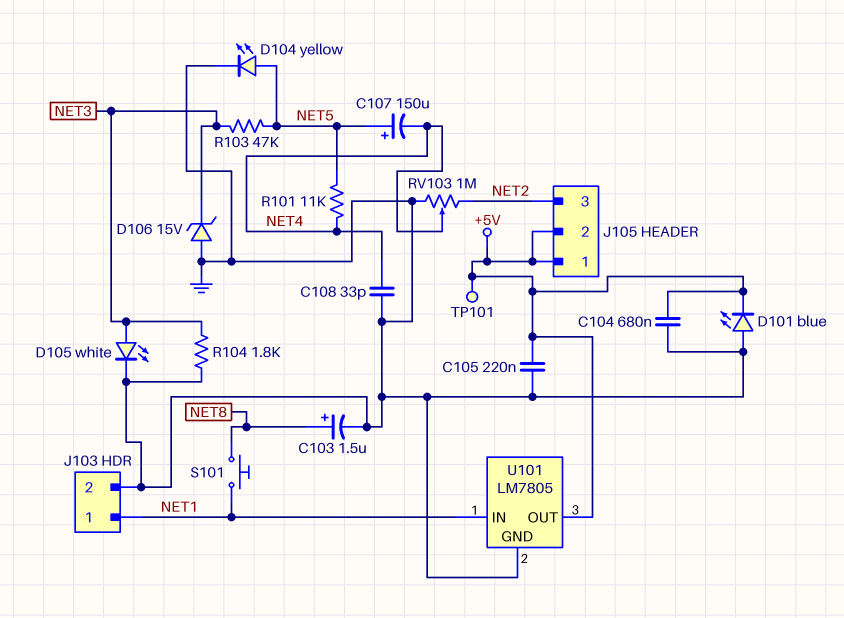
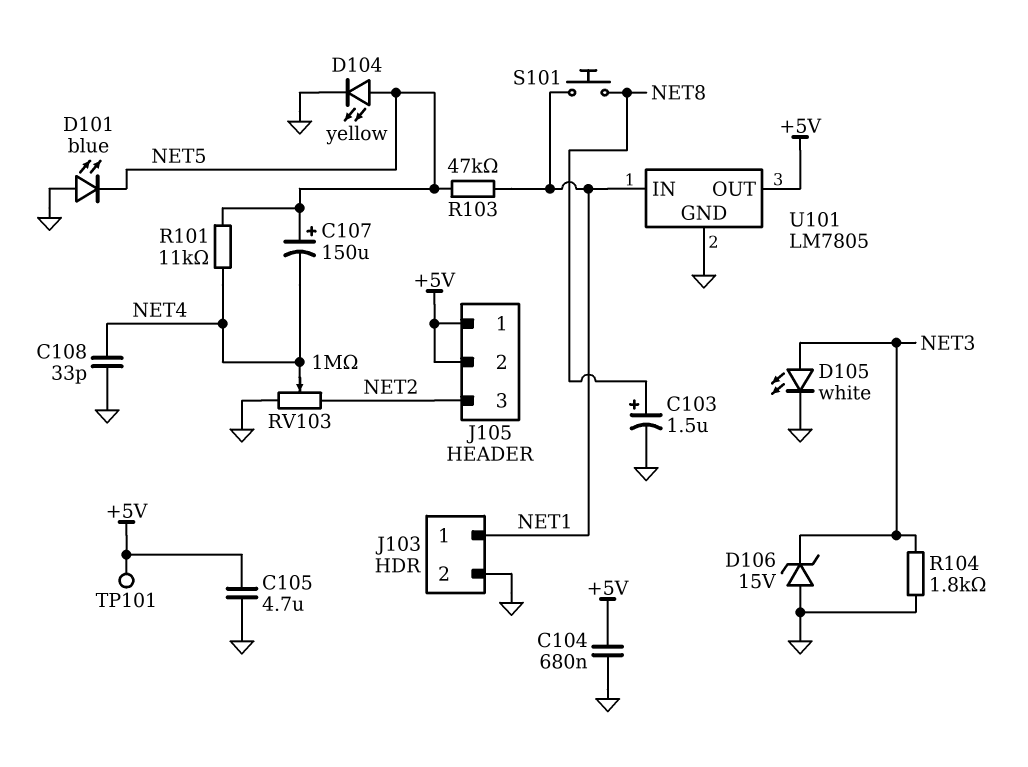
C105: 220nF (+5V, GND) -> 4.7uF (+5V, GND)
D101: LED blue (A GND, K +5V) -> LED blue (A GND, K NET5)
R103: 47k (NET3, NET5) -> 47k (NET1, NET5)

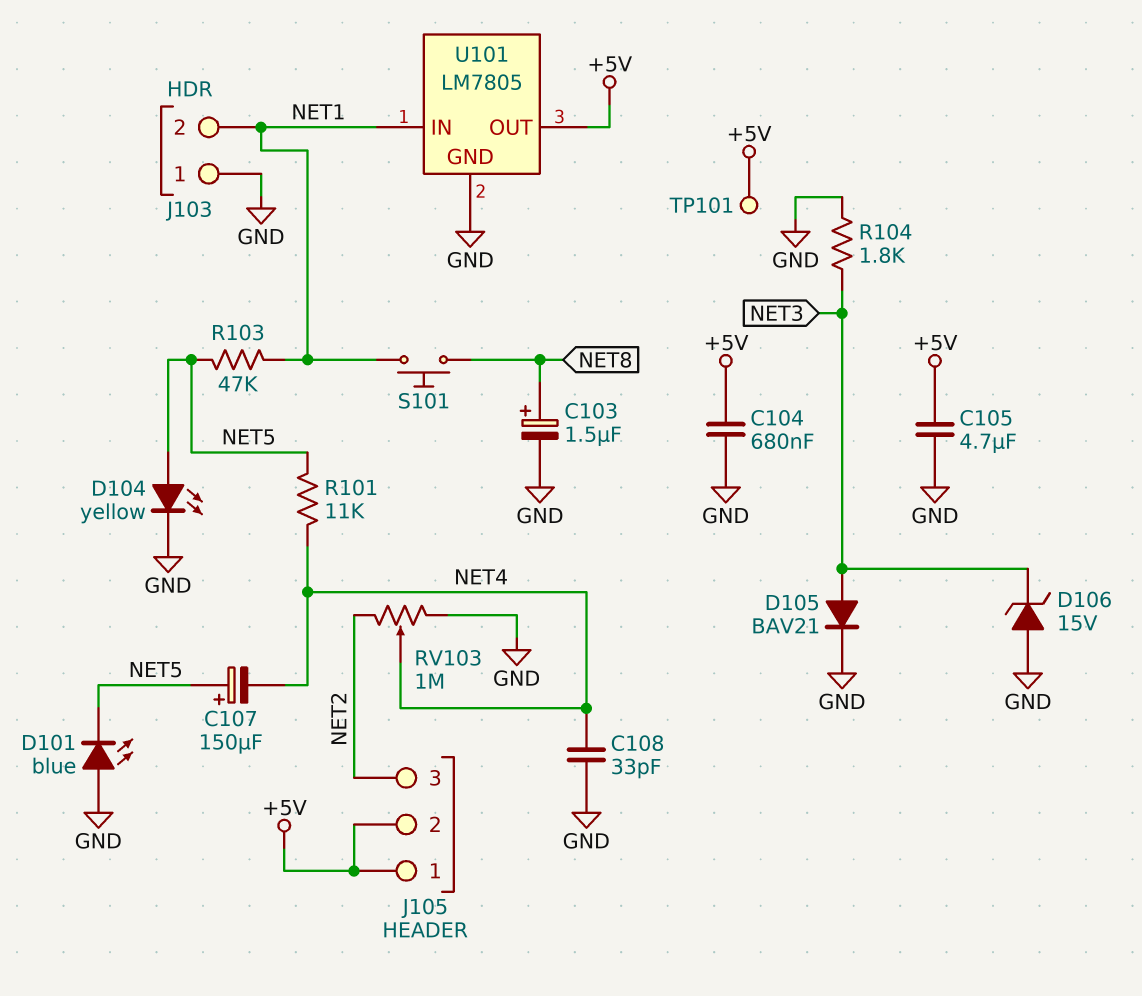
D105: LED white (A NET3, K GND) -> diode BAV21 (A NET3, K GND)
J103 pin 1: NET1 -> GND
J103 pin 2: GND -> NET1

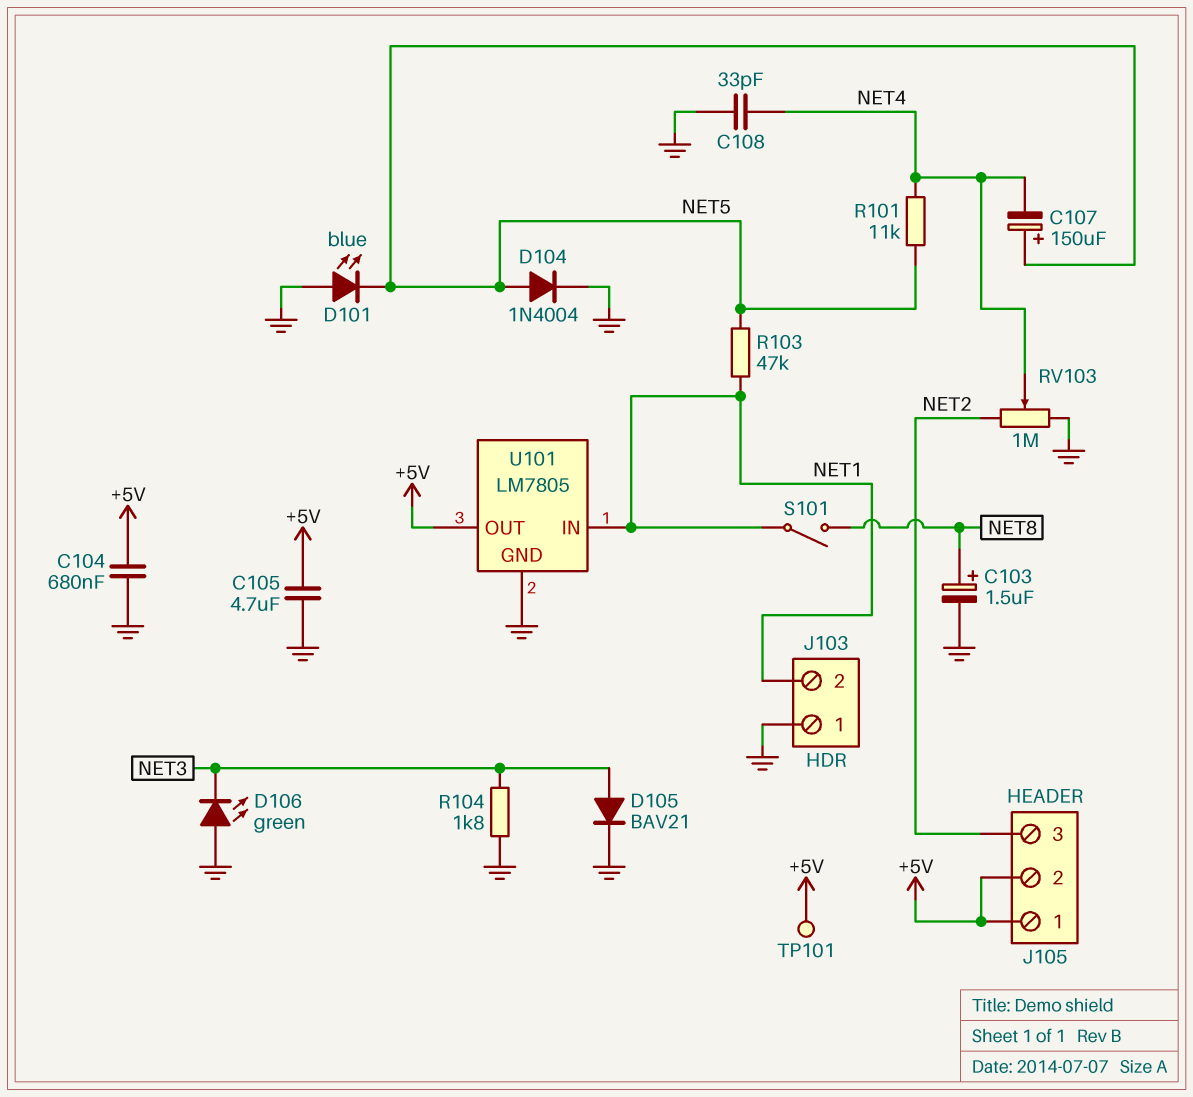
D104: LED yellow (A NET5, K GND) -> diode 1N4004 (A NET5, K GND)
D106: zener 15V (A GND, K NET3) -> LED green (A GND, K NET3)
S101: button (NET1, NET8) -> switch (NET1, NET8)

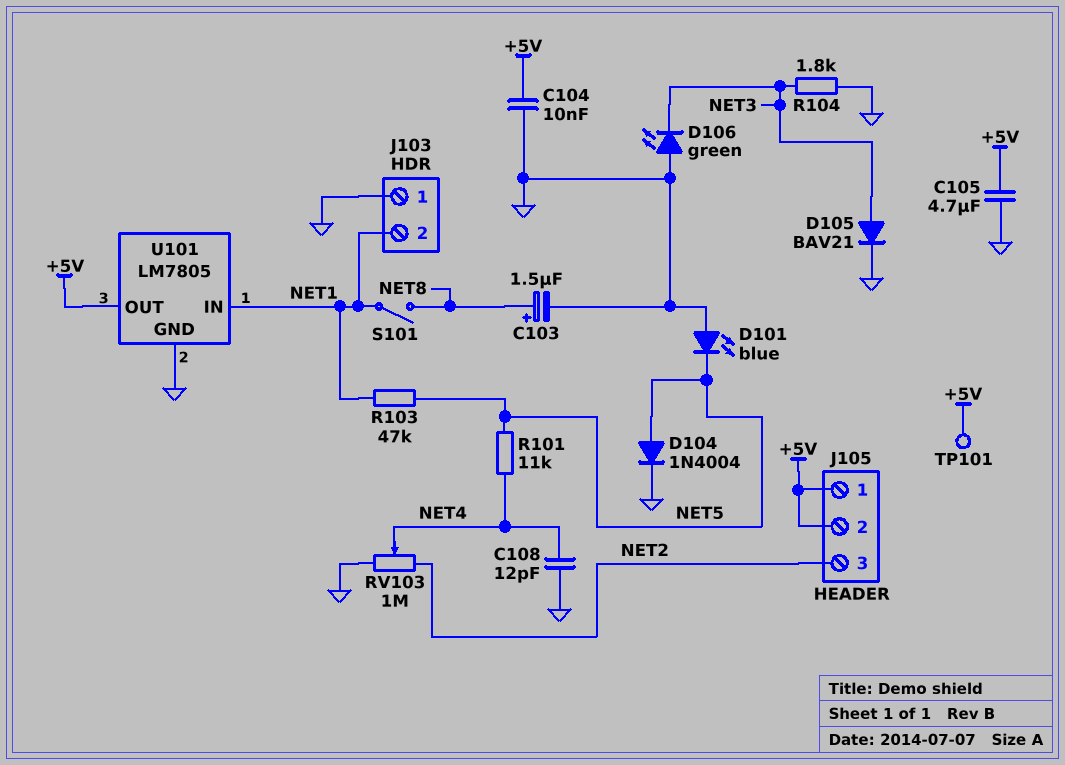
C104: 680nF (+5V, GND) -> 10nF (+5V, GND)
C107: 150uF (plus NET5, minus NET4) -> none
C108: 33pF (GND, NET4) -> 12pF (GND, NET4)

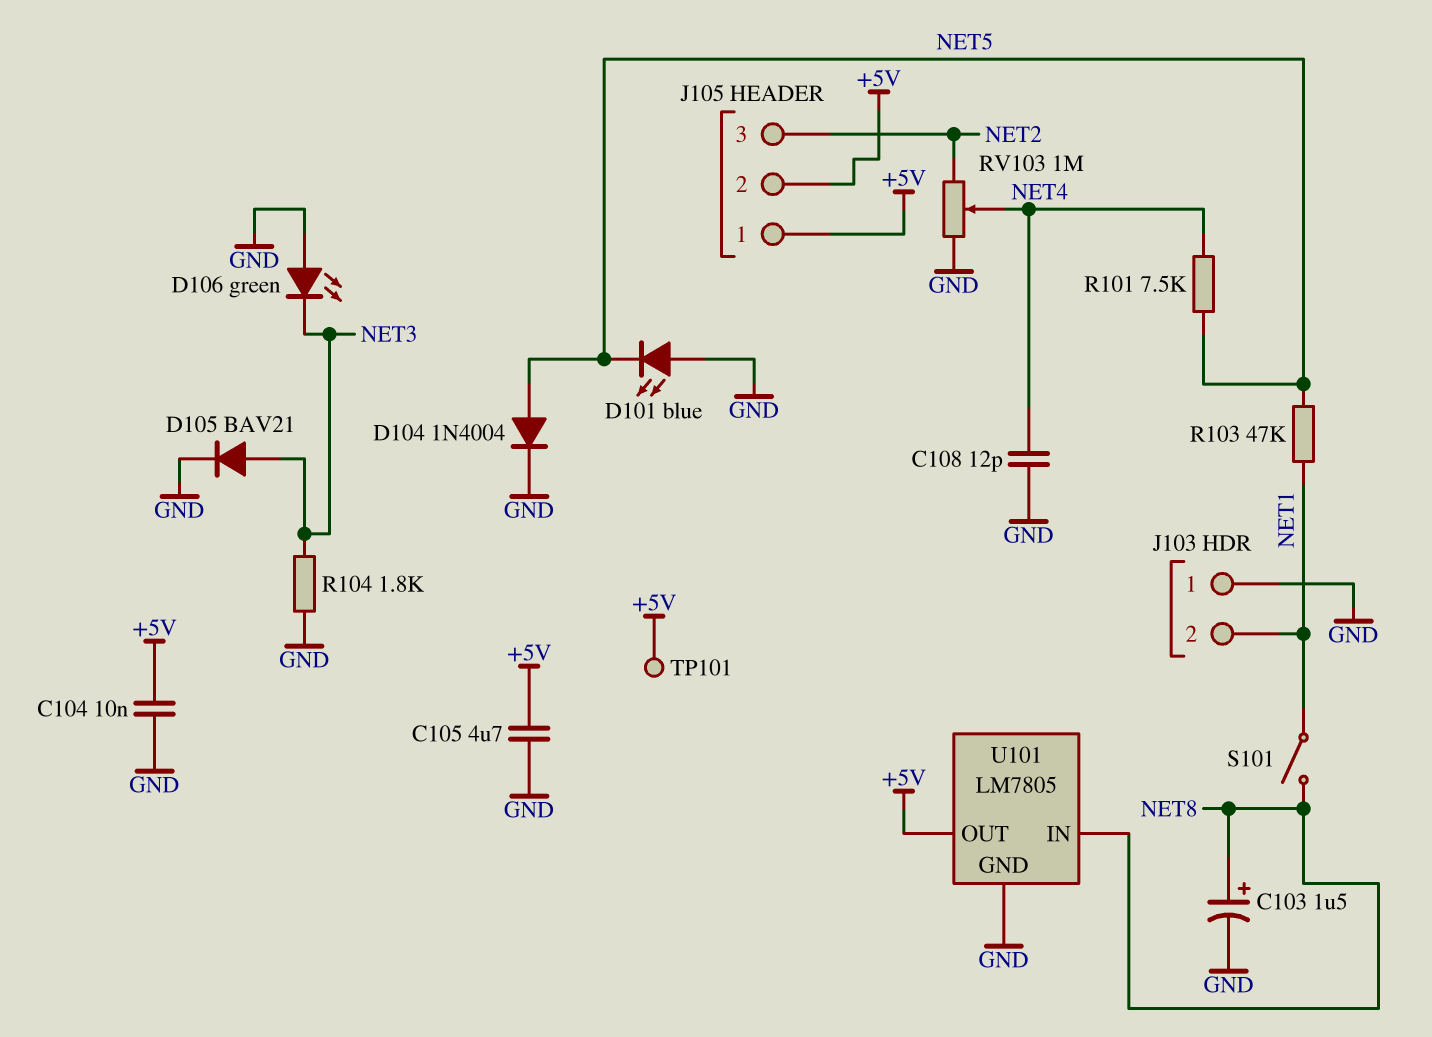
R101: 11k (NET4, NET5) -> 7.5k (NET4, NET5)
U101 pin IN: NET1 -> NET8

